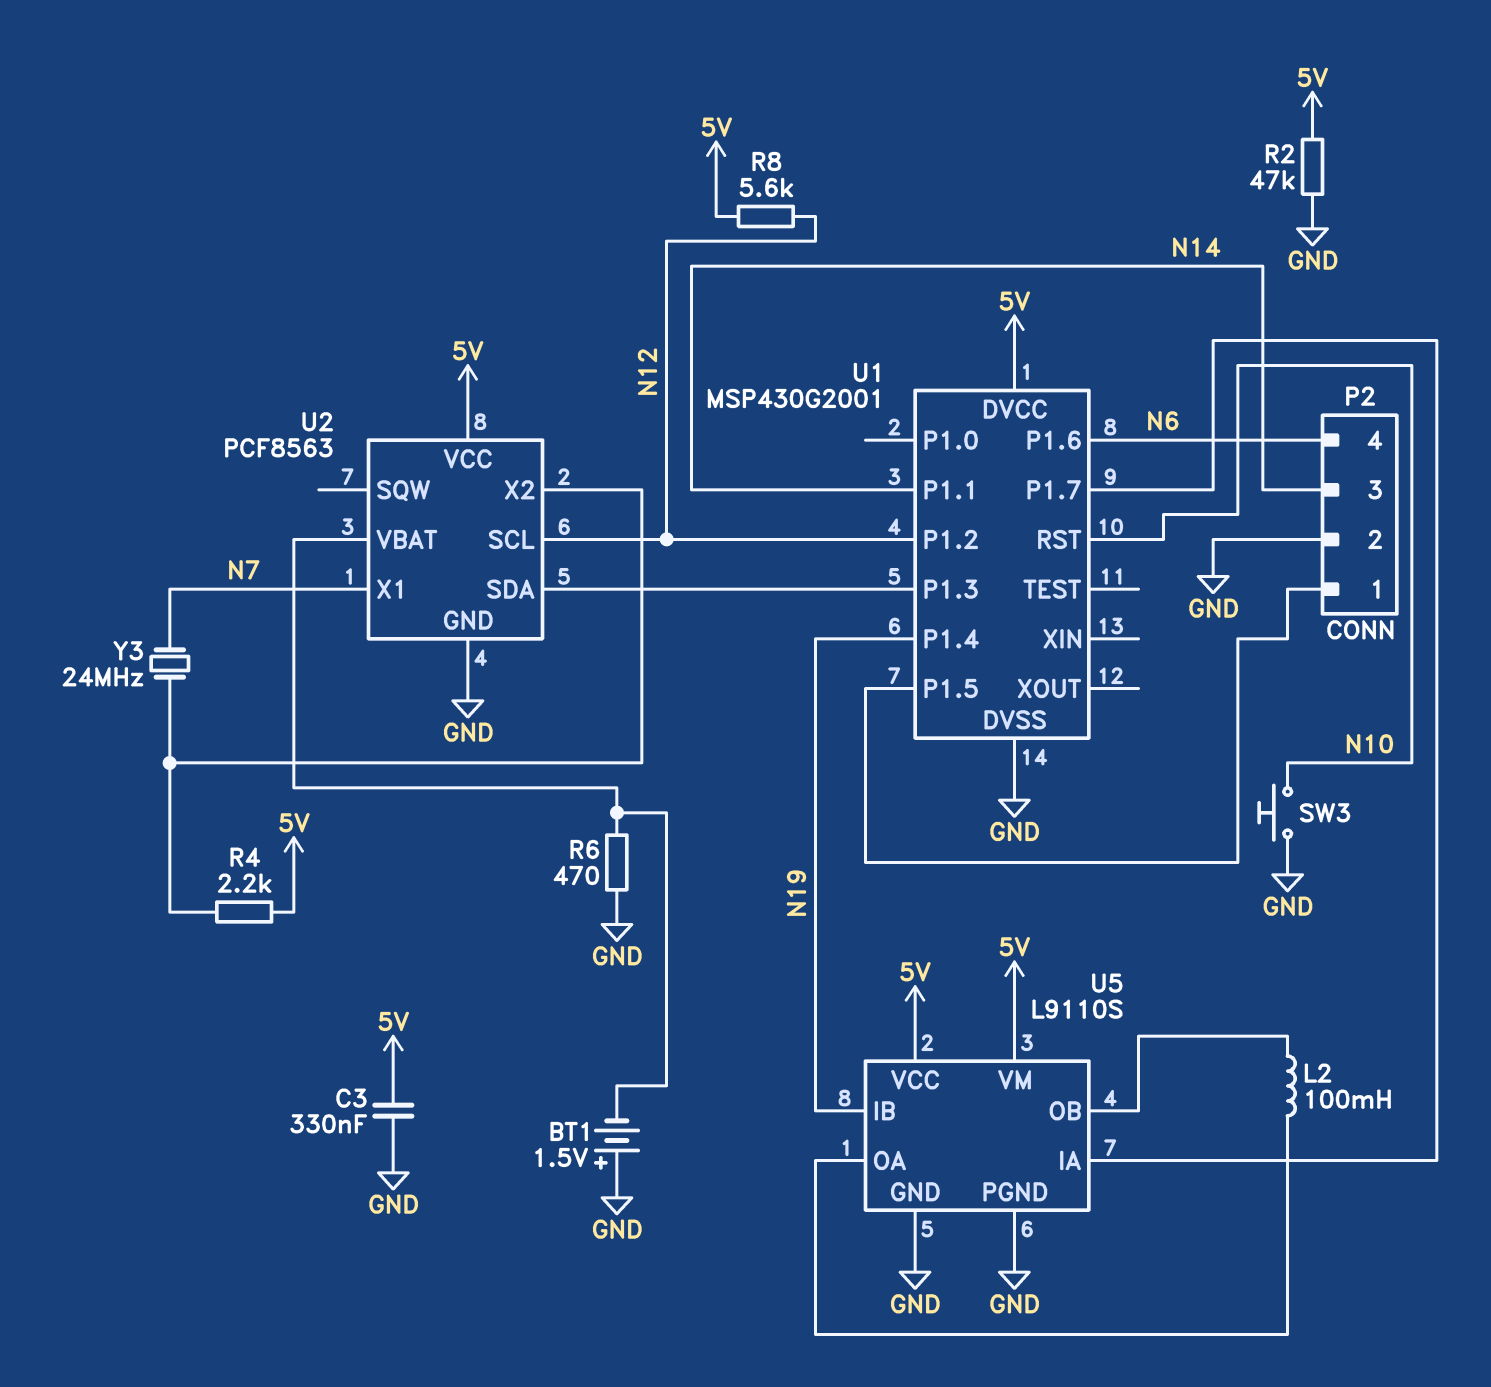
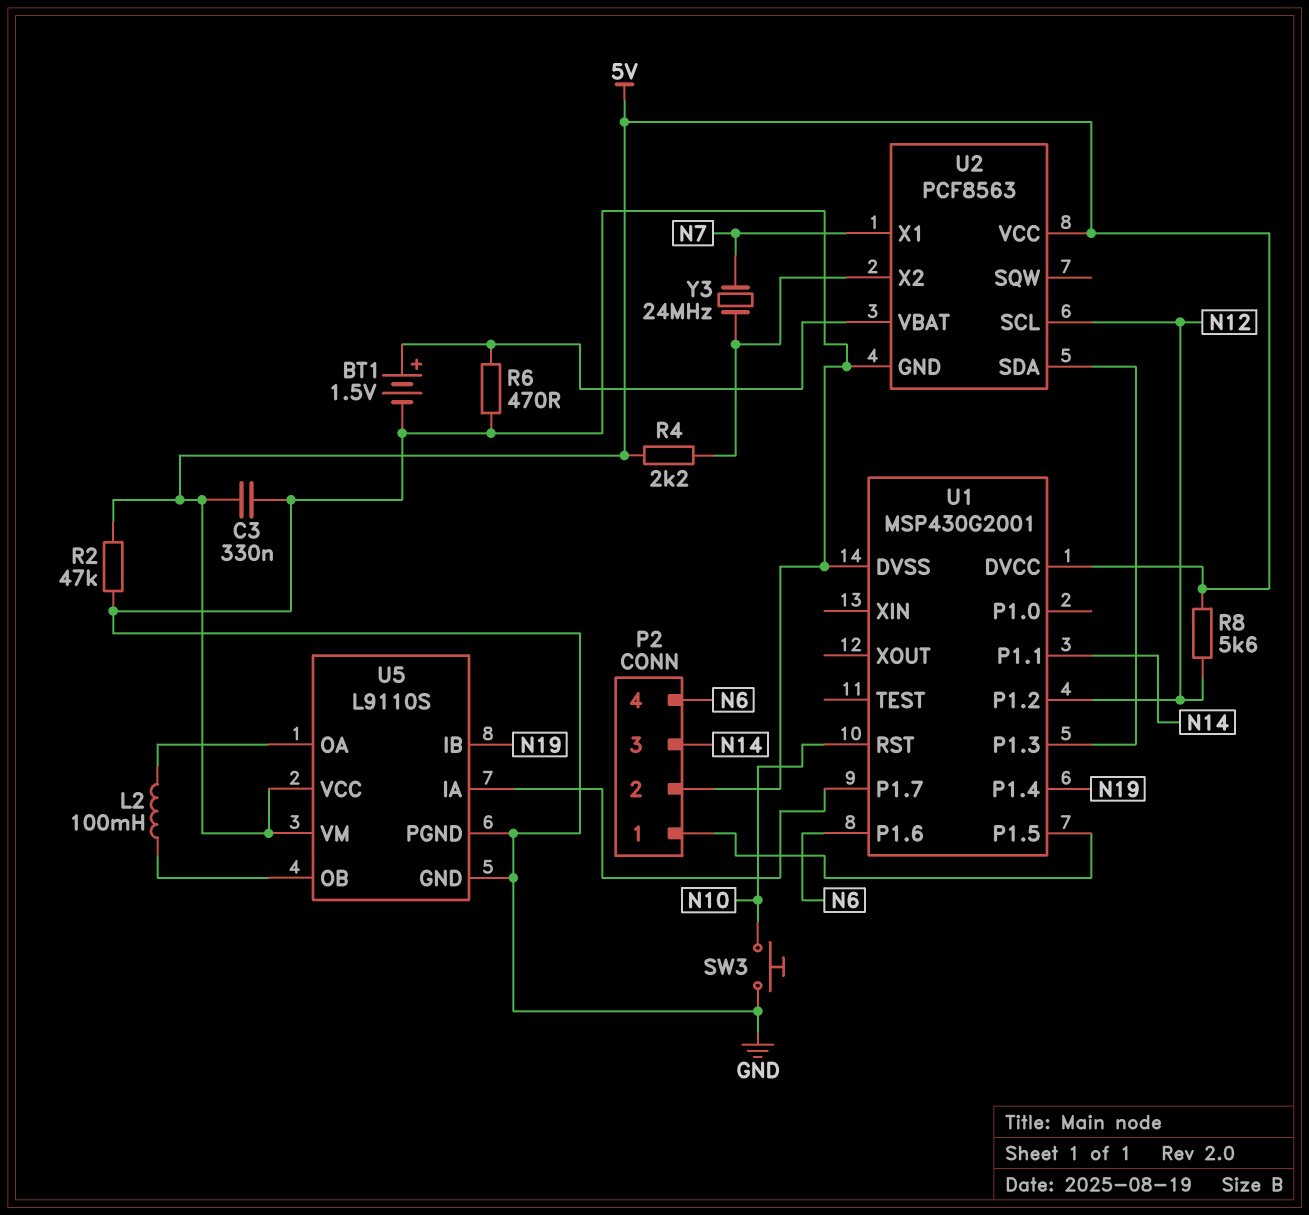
BT1: 1.5V (plus GND, minus U2/VBAT) -> 1.5V (plus U2/VBAT, minus GND)

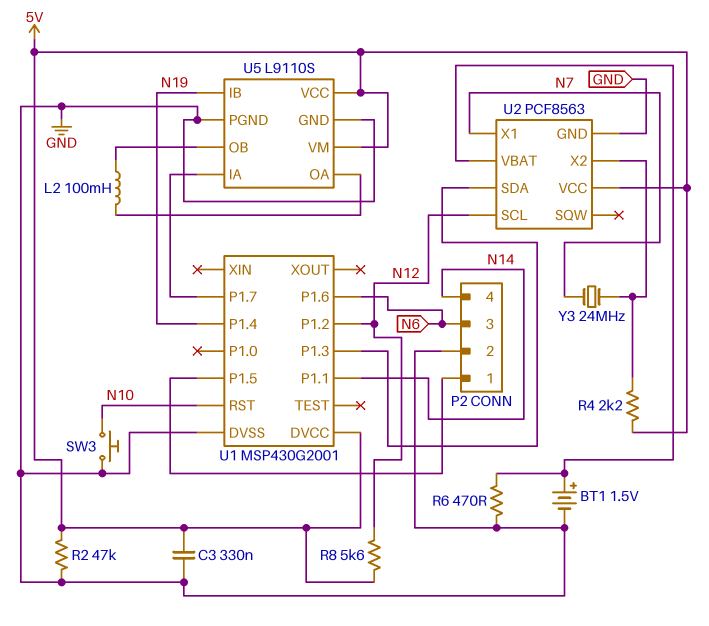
P2 pin 3: N14 -> N6
P2 pin 4: N6 -> N14

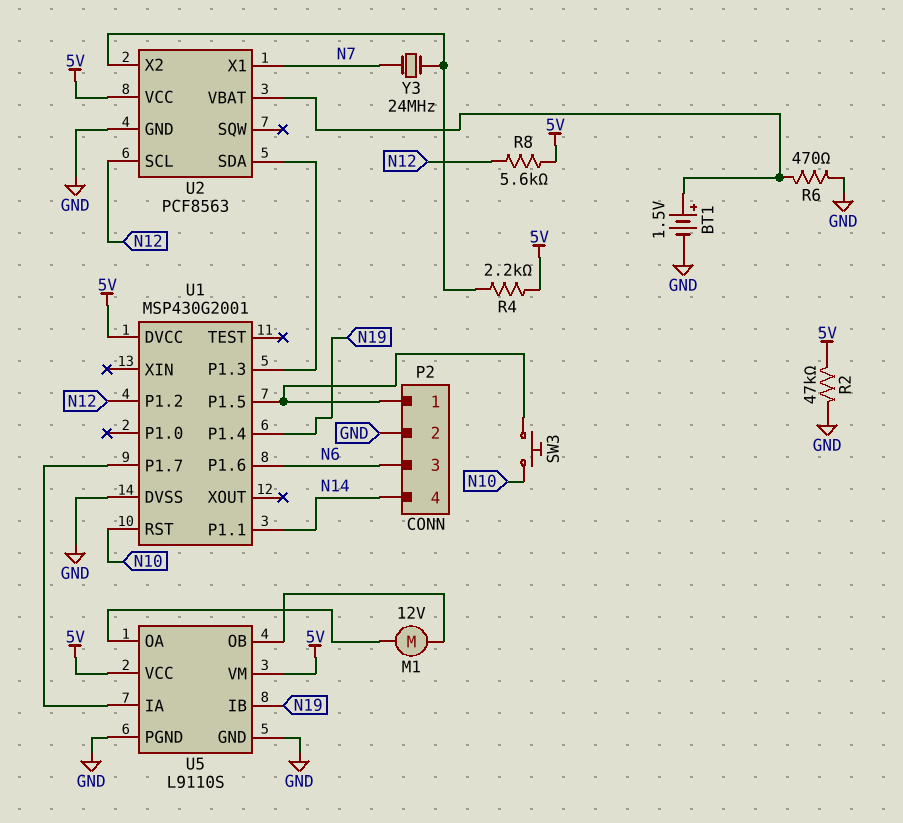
C3: 330nF (5V, GND) -> none
L2: 100mH (U5/OA, U5/OB) -> none
M1: none -> motor 12V (U5/OA, U5/OB)
SW3: button (GND, N10) -> button (N10, P2/1)

